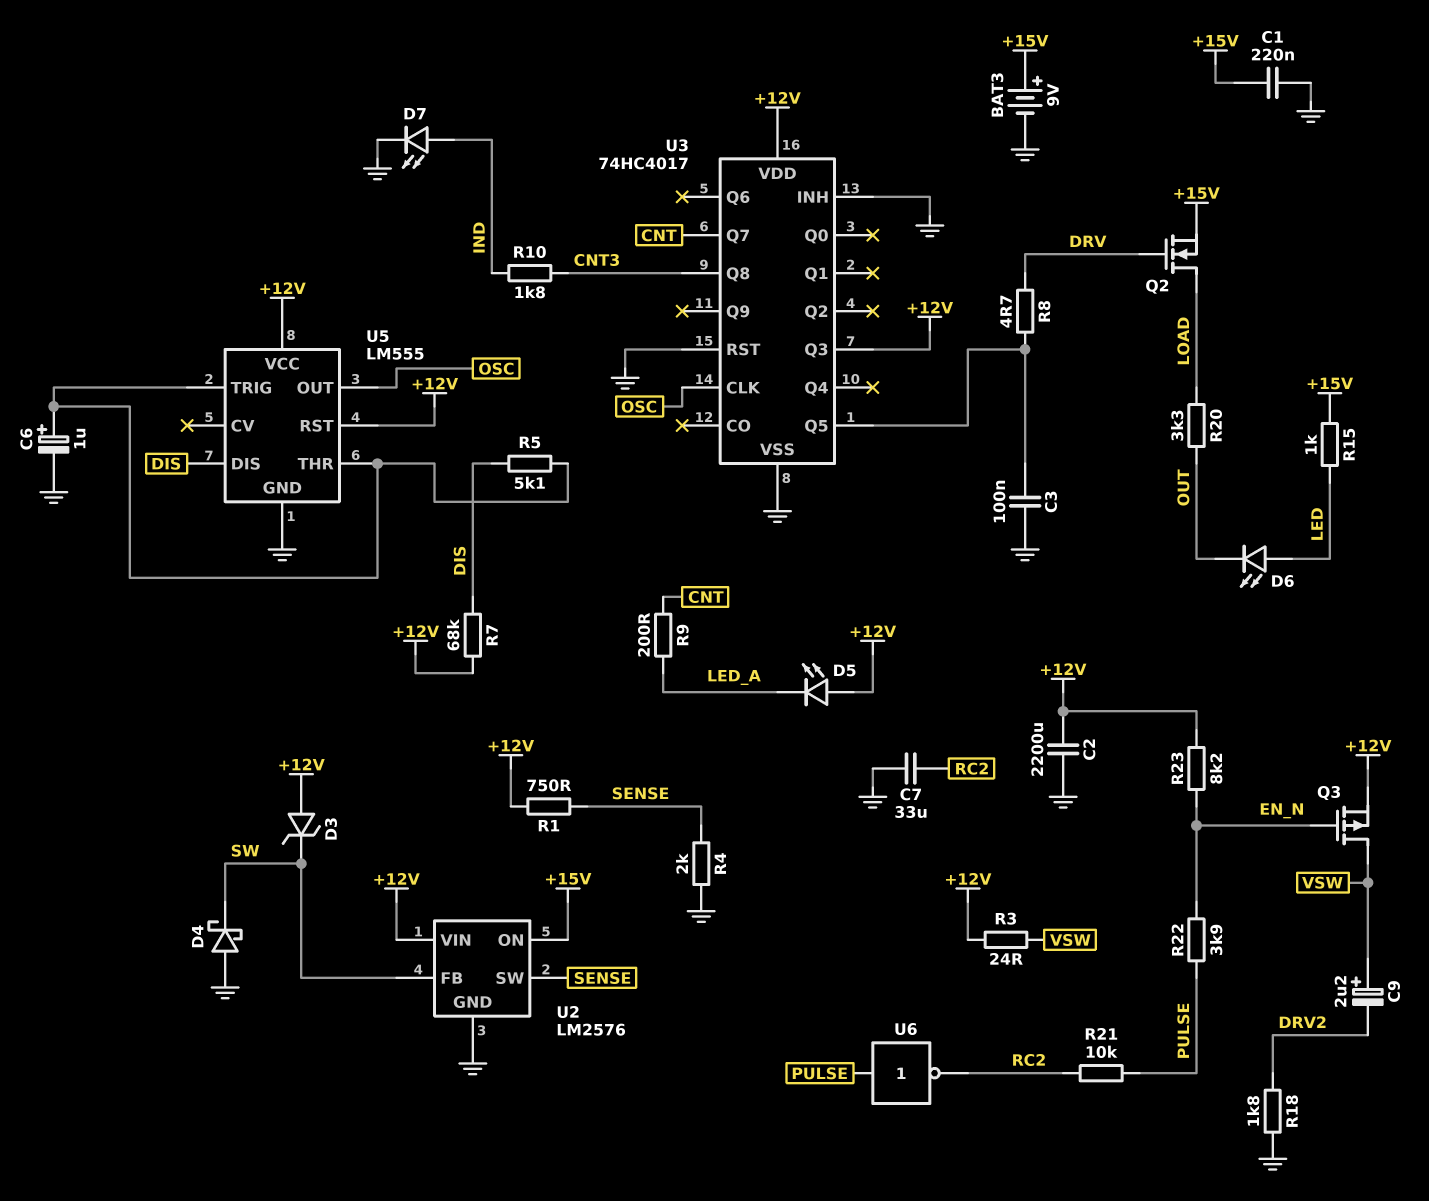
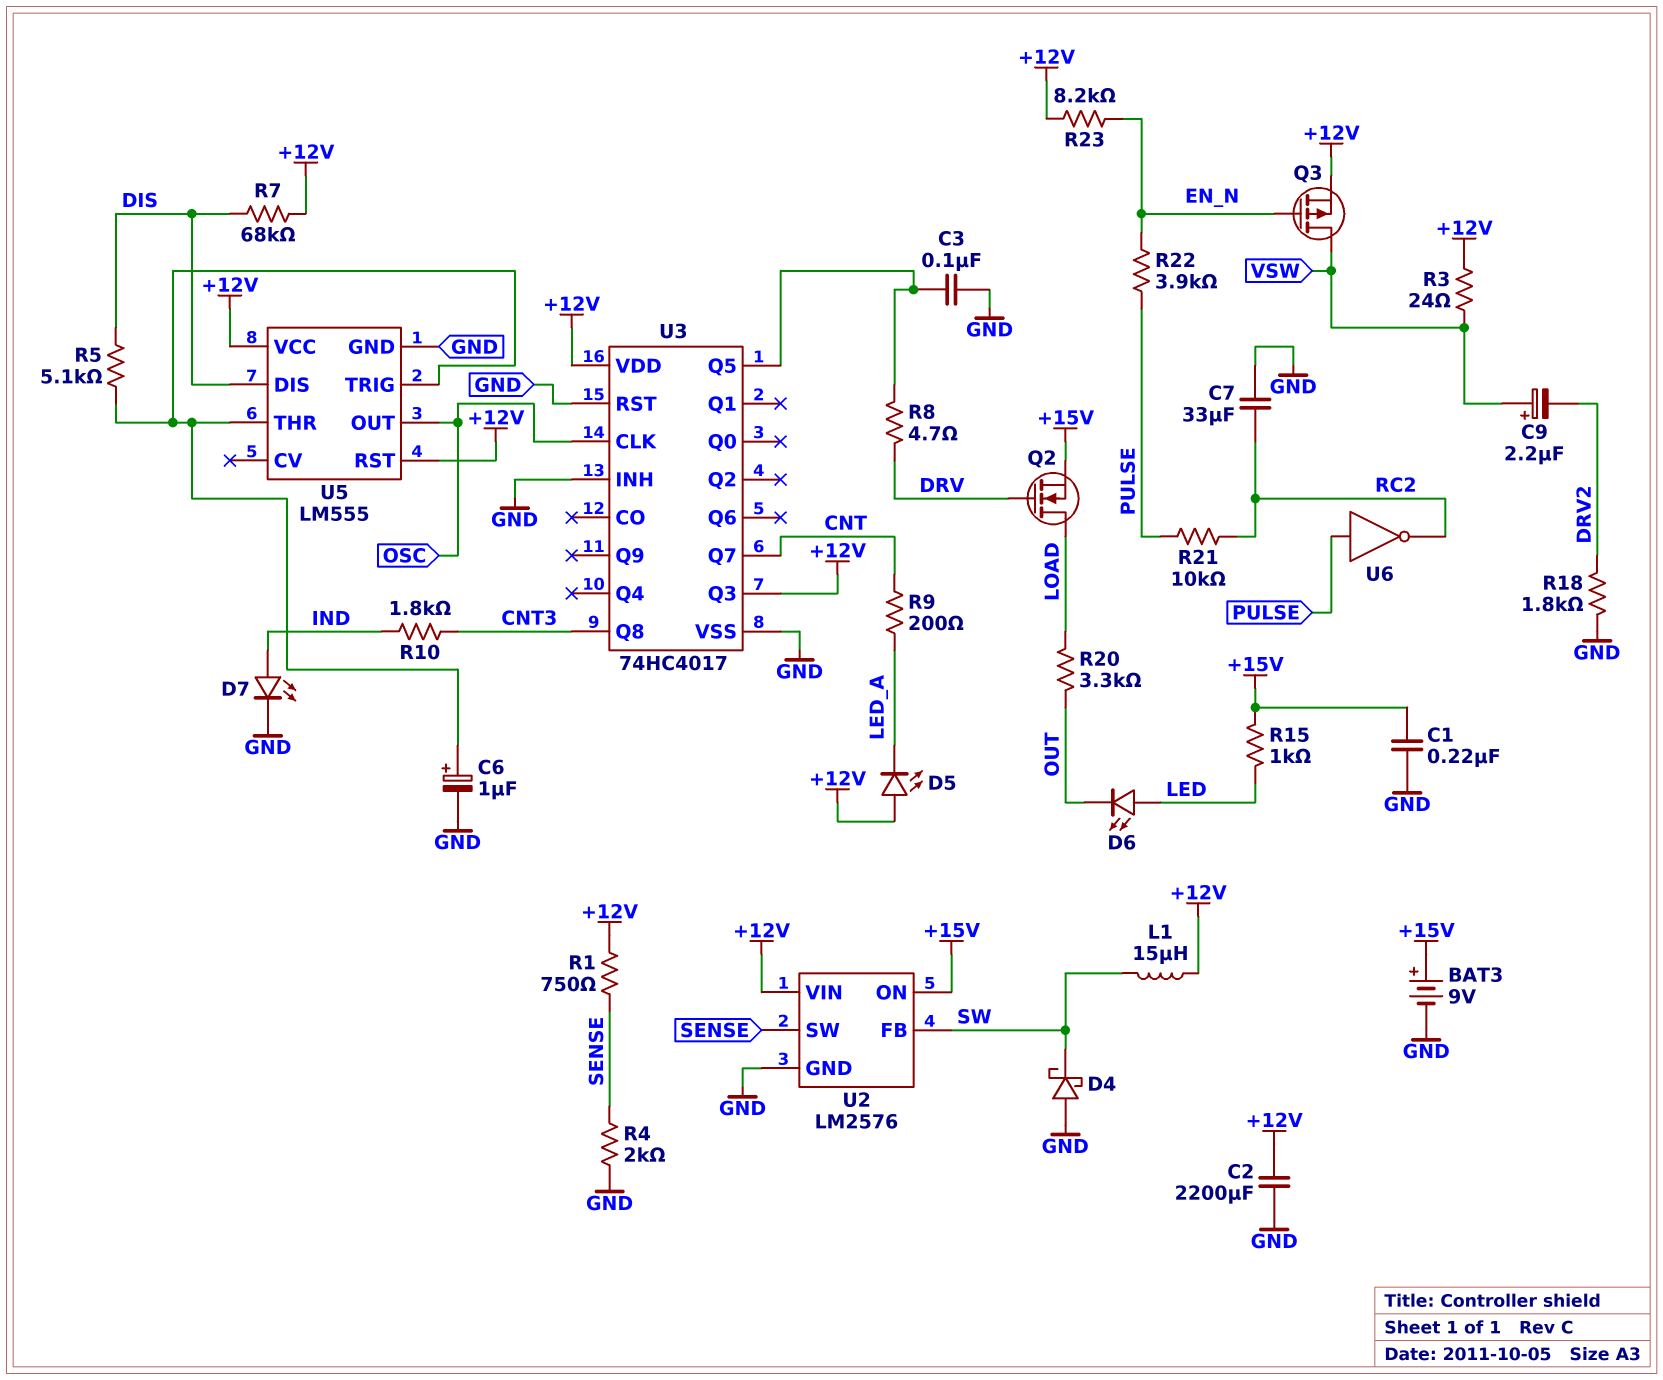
D3: zener (A +12V, K SW) -> none
L1: none -> 15uH (+12V, SW)

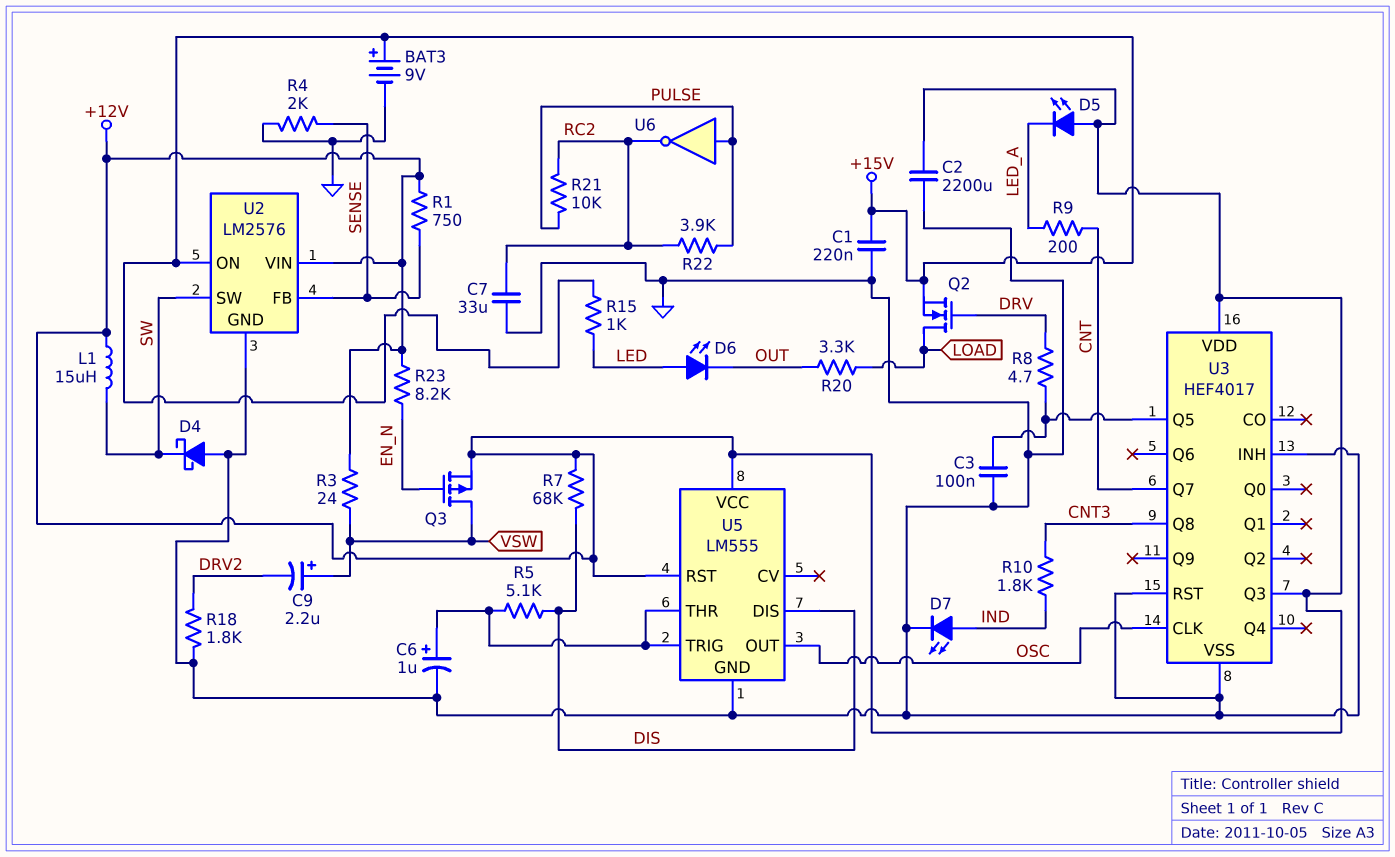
R22: 3.9k (EN_N, PULSE) -> 3.9k (PULSE, RC2)
U2 pin FB: SW -> SENSE
U2 pin SW: SENSE -> SW
U3: 74HC4017 -> HEF4017

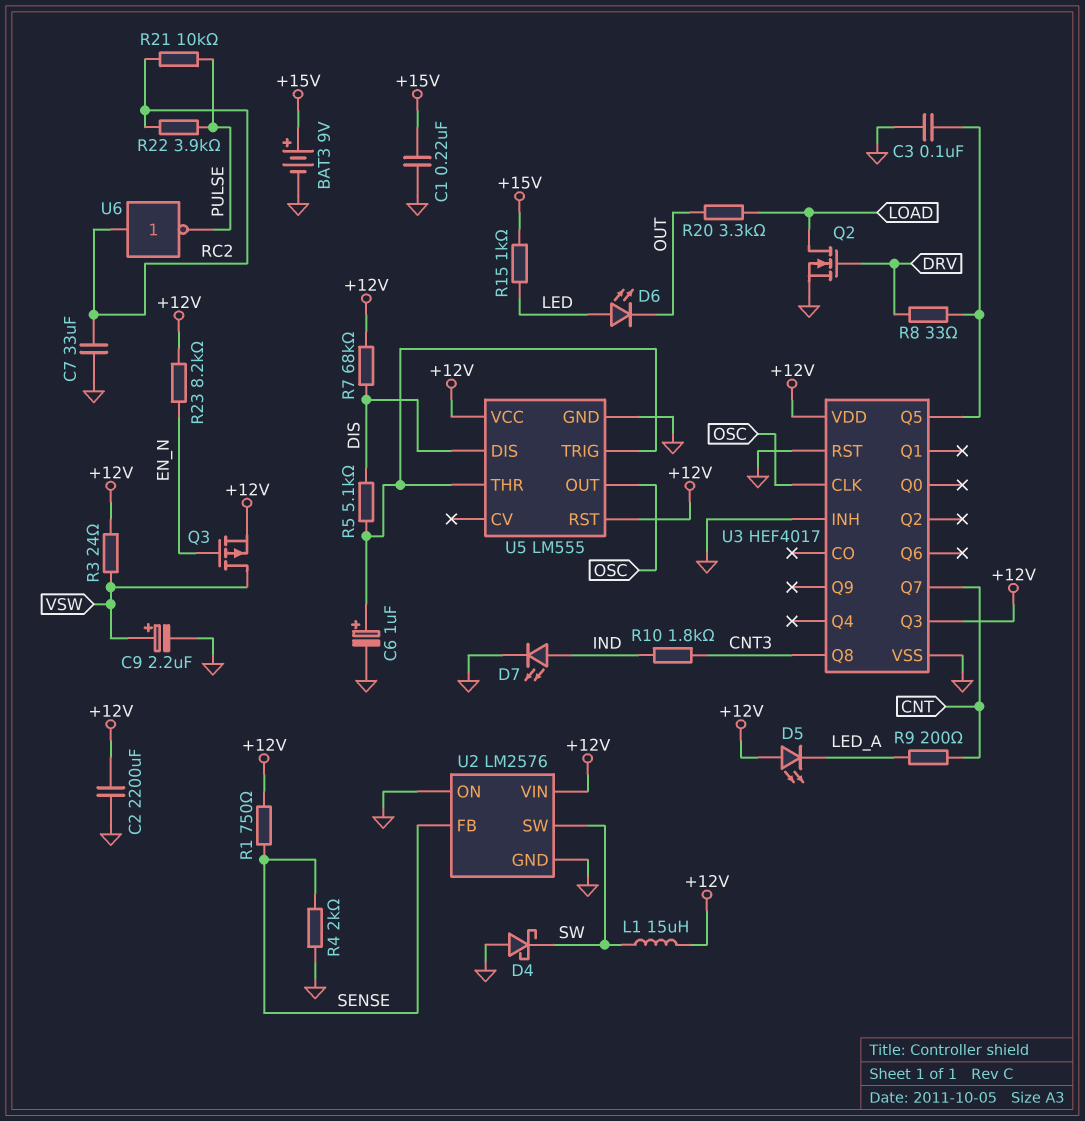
C9: 2.2uF (plus VSW, minus DRV2) -> 2.2uF (plus VSW, minus GND)
Q2: NMOS (G DRV, D LOAD, S +15V) -> NMOS (G DRV, D LOAD, S GND)
R8: 4.7 (DRV, U3/Q5) -> 33 (DRV, U3/Q5)
R18: 1.8k (DRV2, GND) -> none
U2 pin ON: +15V -> GND
U6: NOT (in PULSE, out RC2) -> NOT (in RC2, out PULSE)

